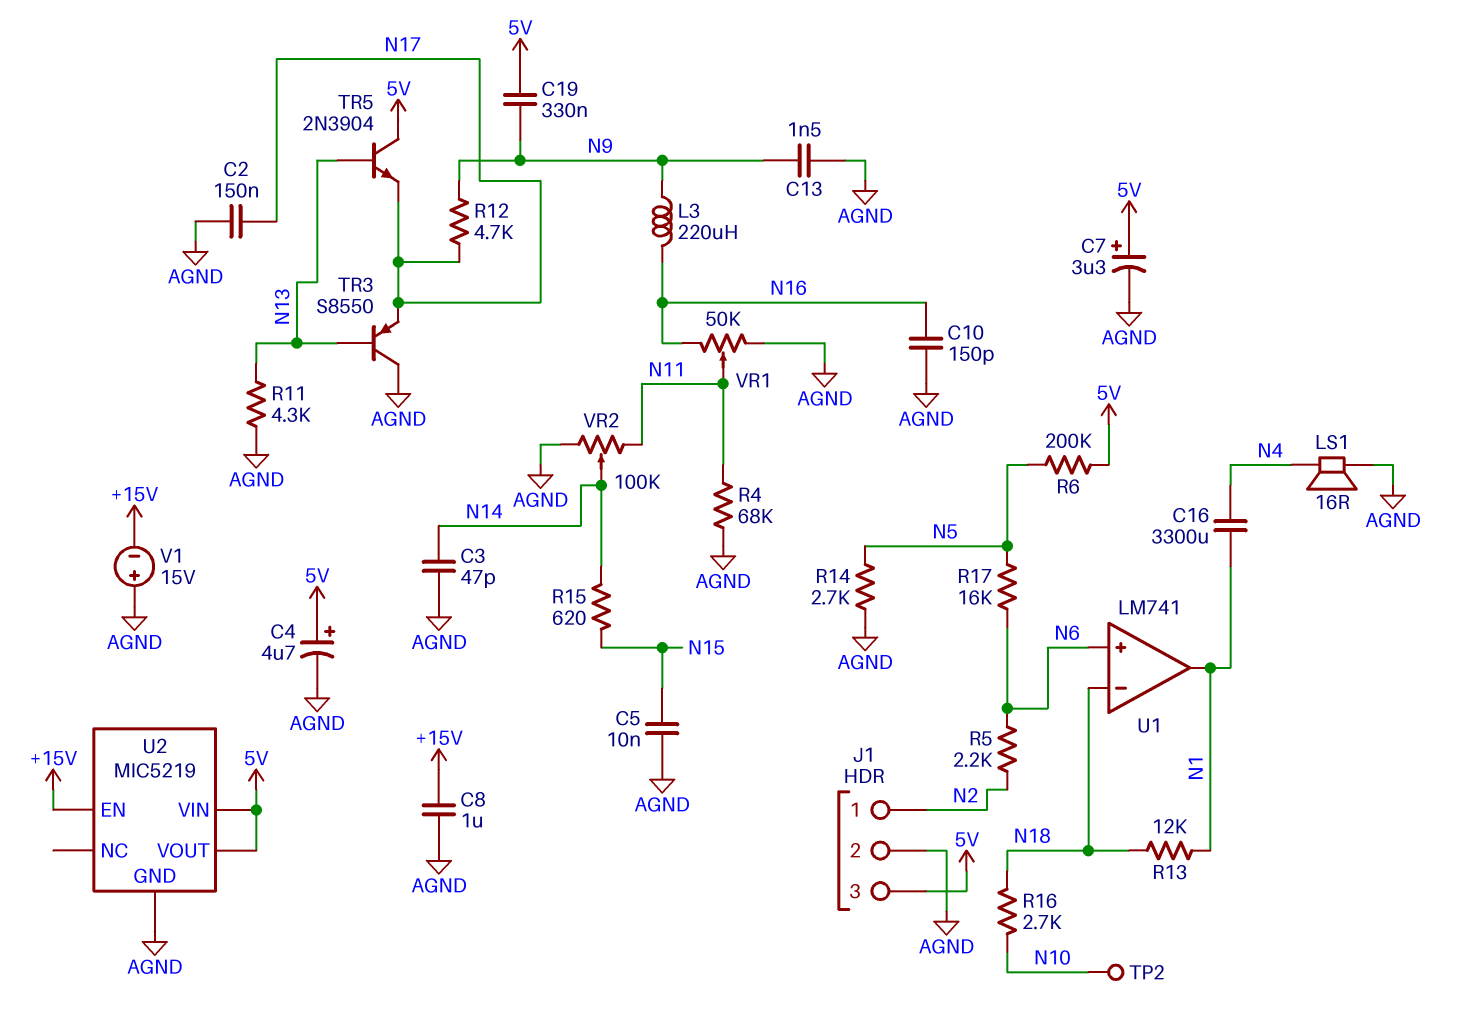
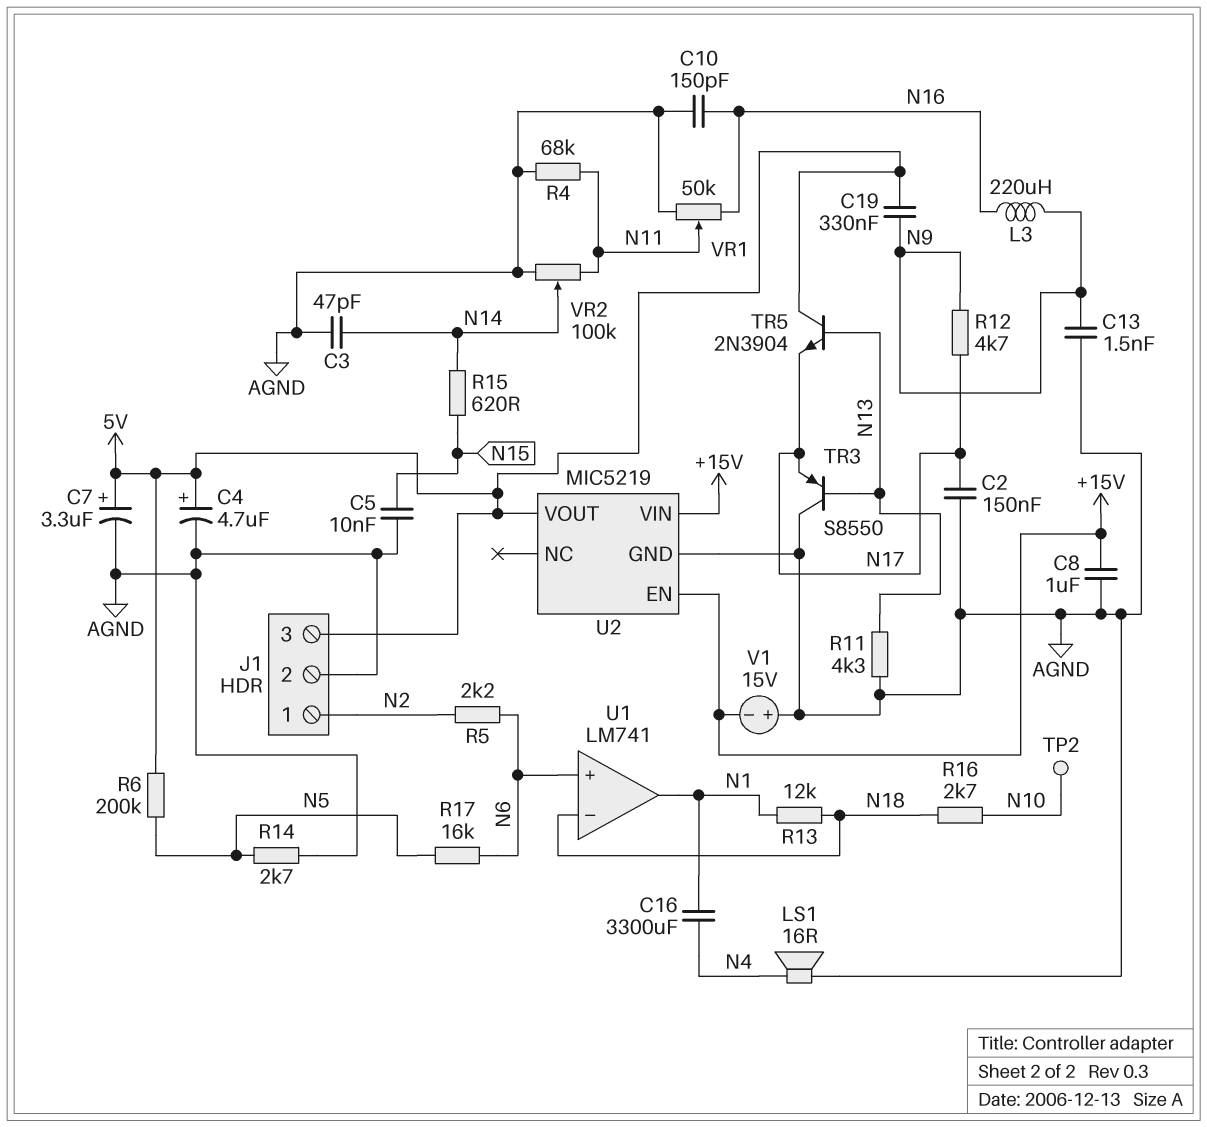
U2 pin VIN: 5V -> +15V

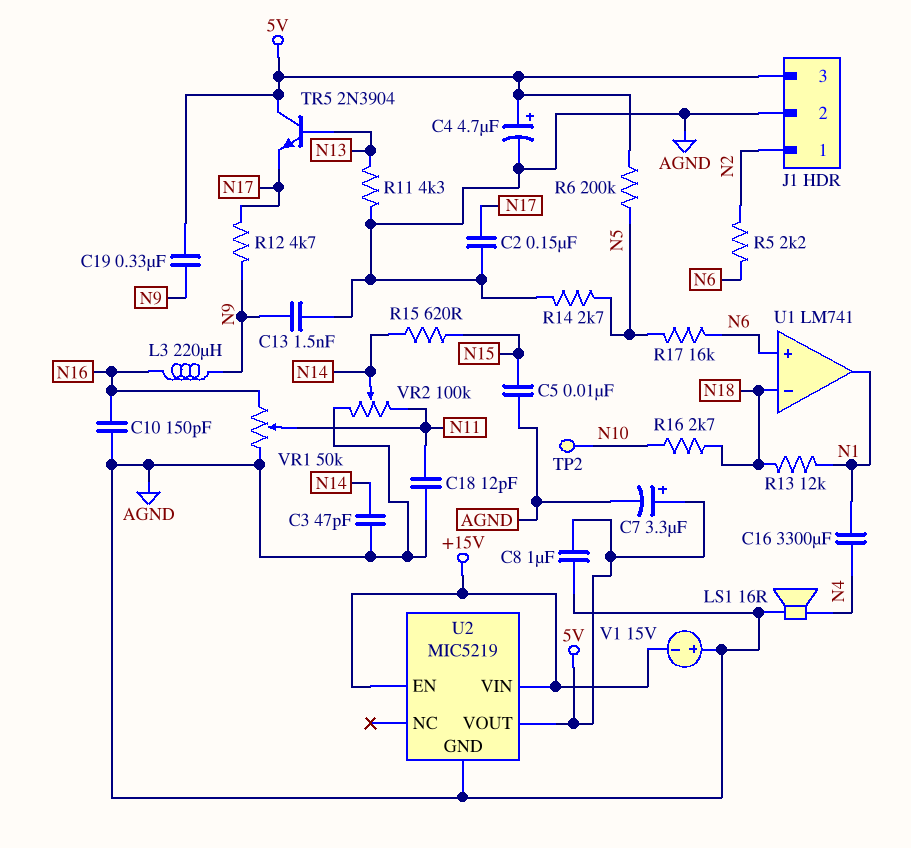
C8: 1uF (+15V, AGND) -> 1uF (5V, AGND)
C18: none -> 12pF (AGND, N11)
R4: 68k (AGND, N11) -> none
TR3: PNP S8550 (B N13, C AGND, E N17) -> none

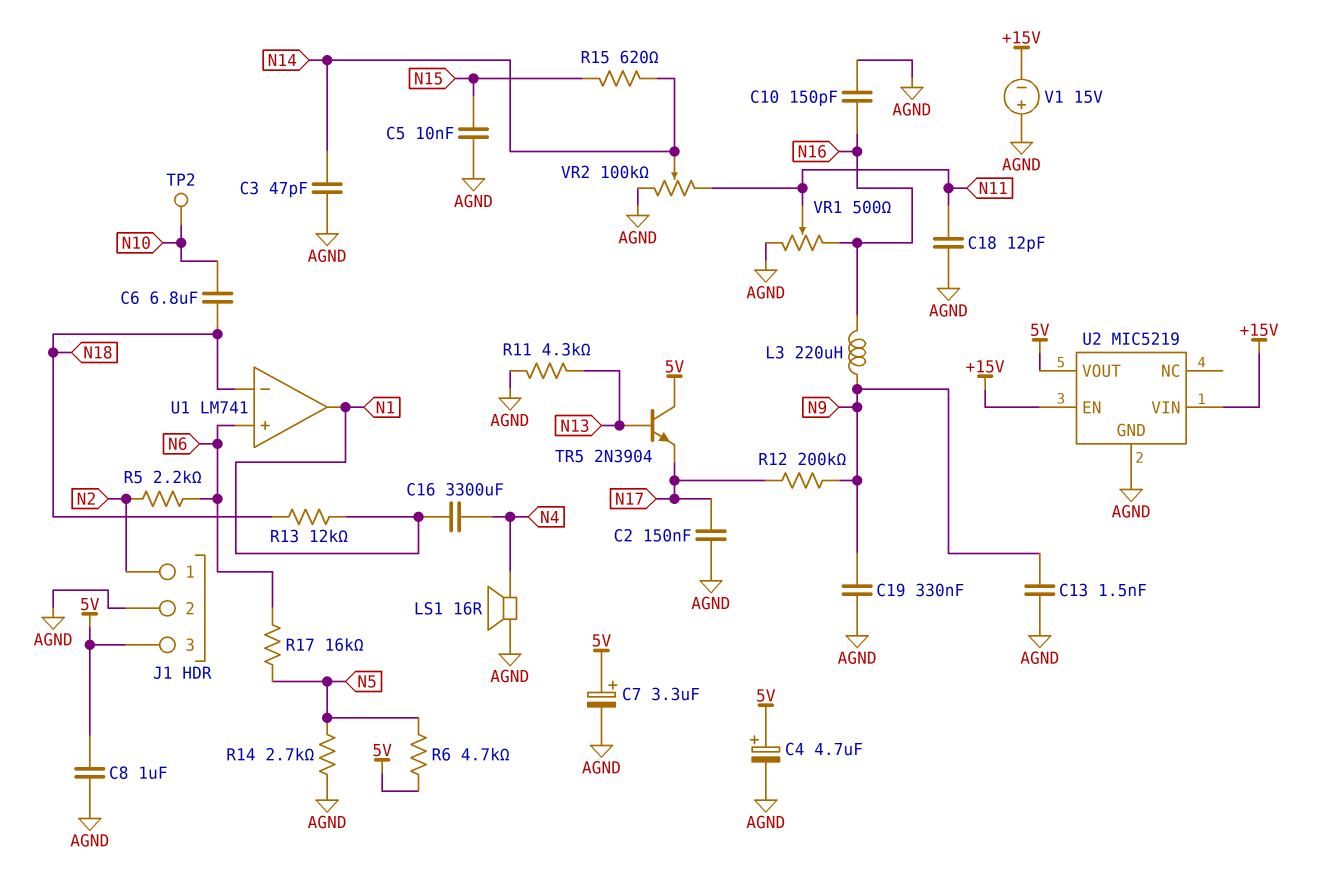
C6: none -> 6.8uF (N10, N18)
C19: 330nF (5V, N9) -> 330nF (AGND, N9)
R6: 200k (5V, N5) -> 4.7k (5V, N5)
R12: 4.7k (N9, N17) -> 200k (N9, N17)
R16: 2.7k (N10, N18) -> none
VR1: 50k (AGND, N16, wiper N11) -> 500 (AGND, N16, wiper N11)

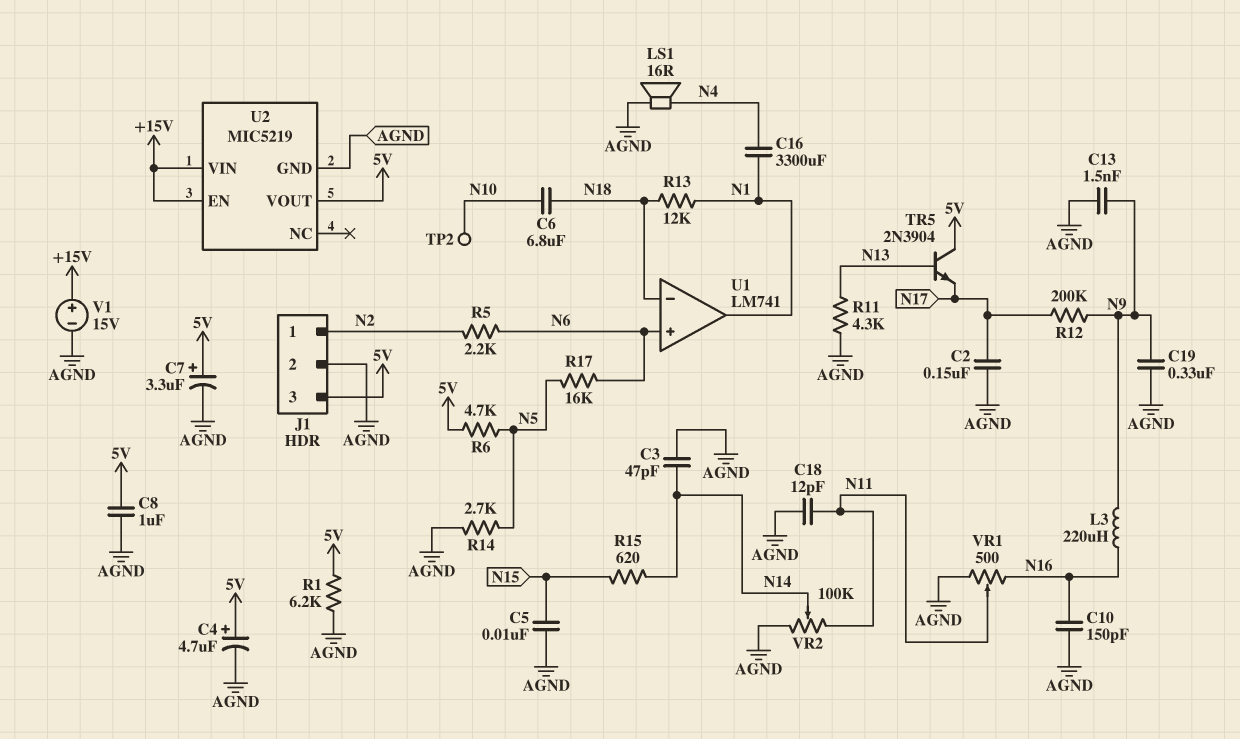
R1: none -> 6.2k (5V, AGND)
V1: 15V (plus AGND, minus +15V) -> 15V (plus +15V, minus AGND)

